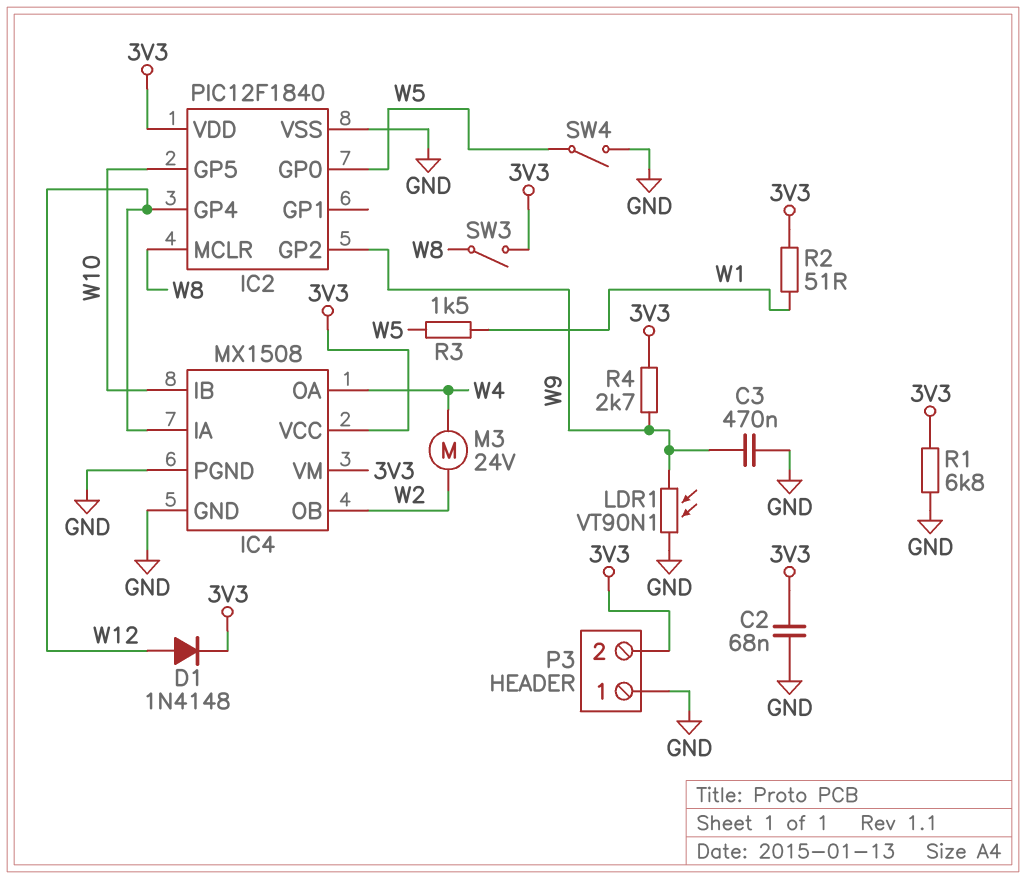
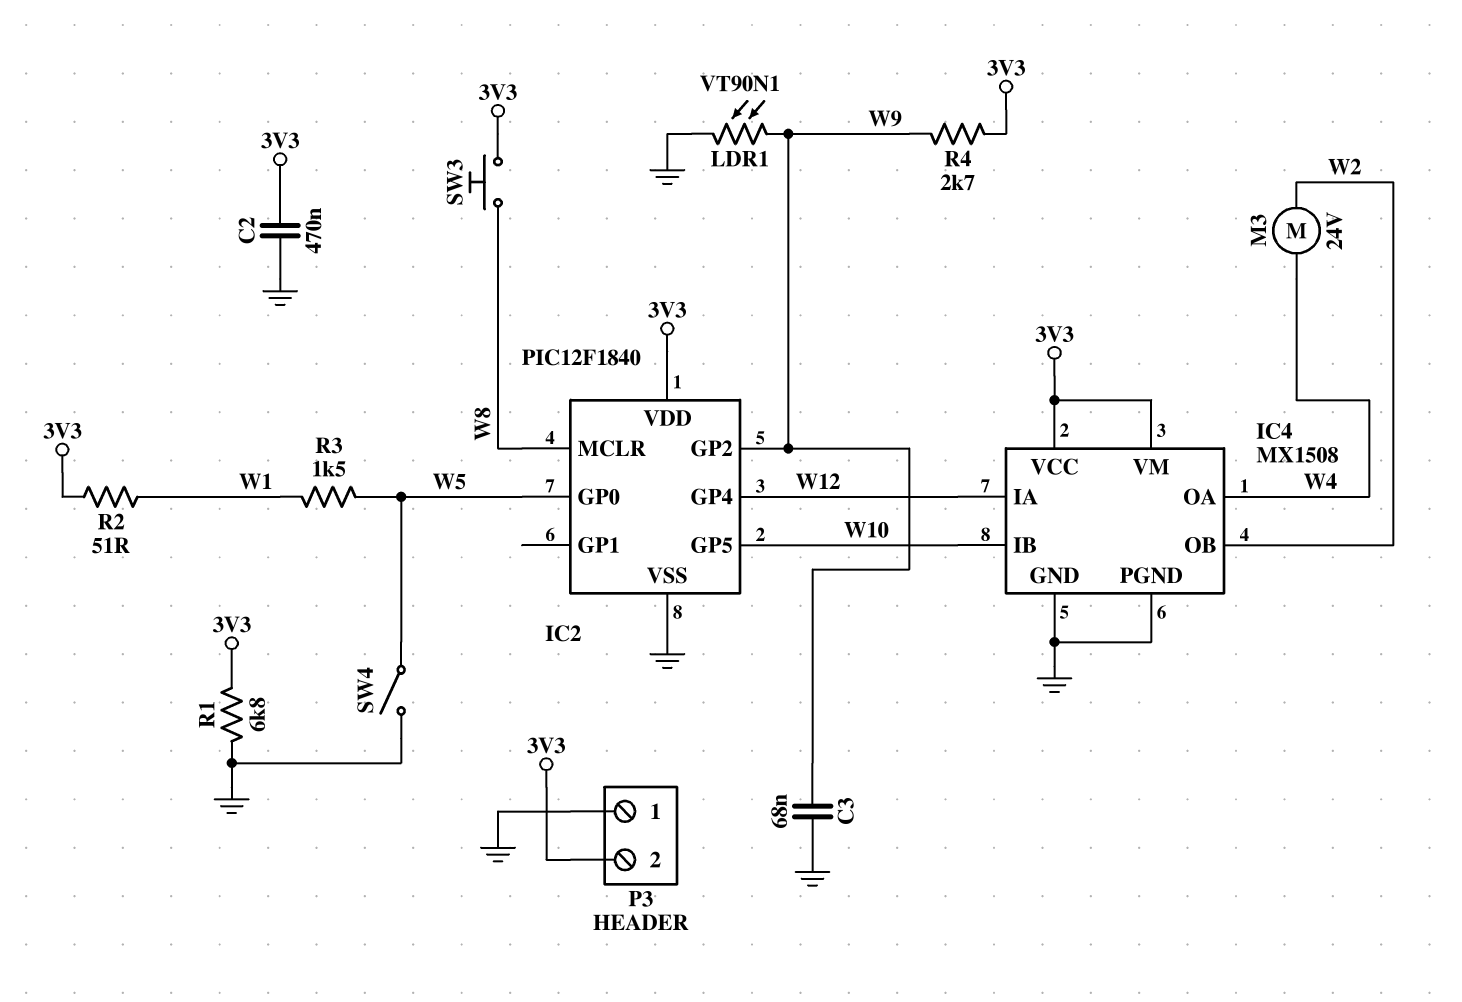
C2: 68nF (3V3, GND) -> 470nF (3V3, GND)
C3: 470nF (GND, W9) -> 68nF (GND, W9)
D1: diode 1N4148 (A W12, K 3V3) -> none
SW3: switch (3V3, W8) -> button (3V3, W8)

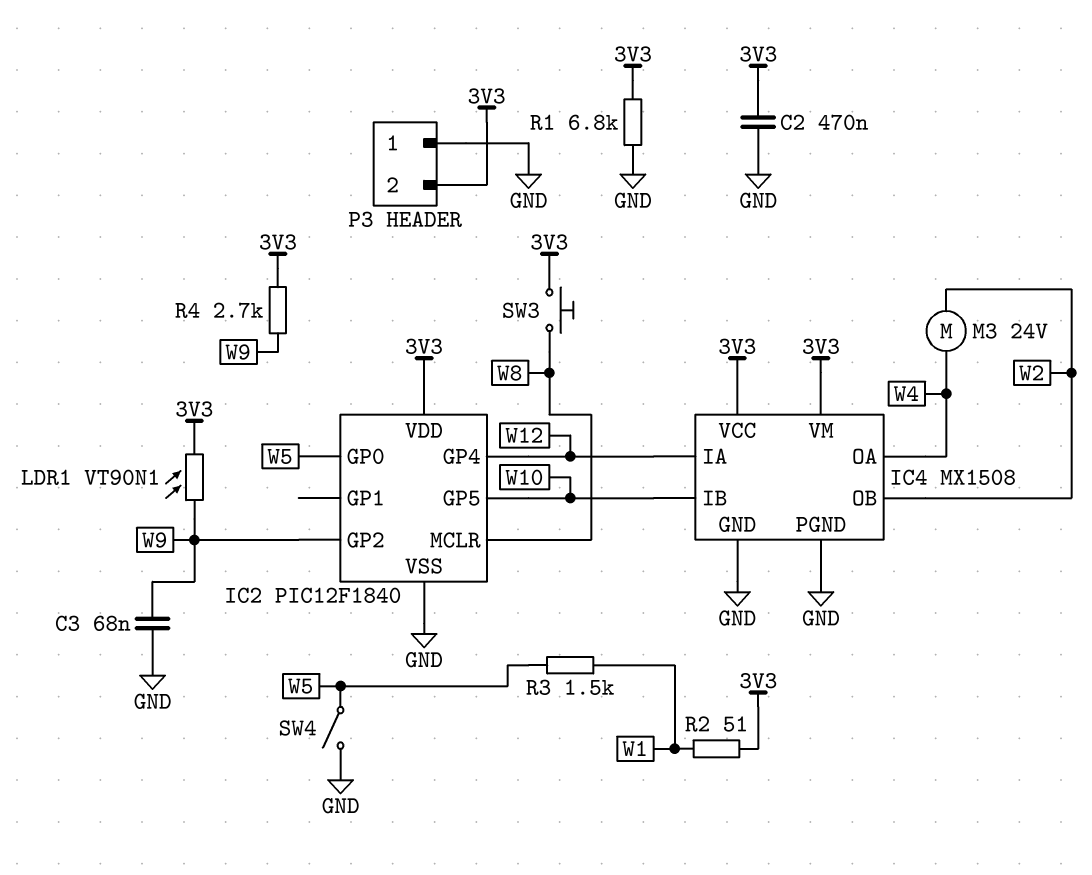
LDR1: VT90N1 (GND, W9) -> VT90N1 (3V3, W9)

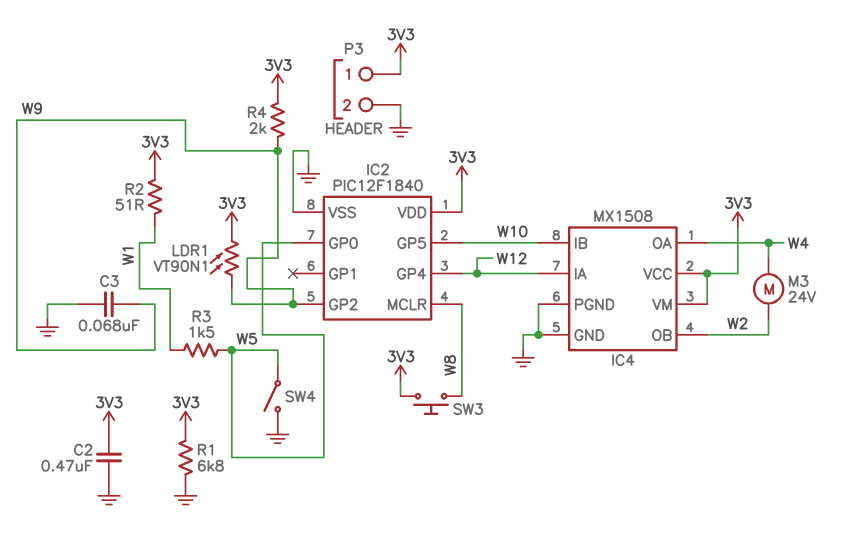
P3 pin 1: GND -> 3V3
P3 pin 2: 3V3 -> GND
R4: 2.7k (3V3, W9) -> 2k (3V3, W9)

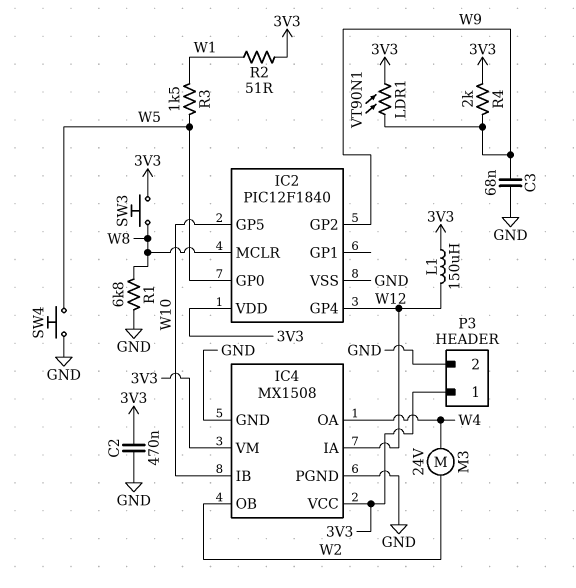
L1: none -> 150uH (3V3, W12)
R1: 6.8k (3V3, GND) -> 6.8k (GND, W8)
SW4: switch (GND, W5) -> button (GND, W5)

